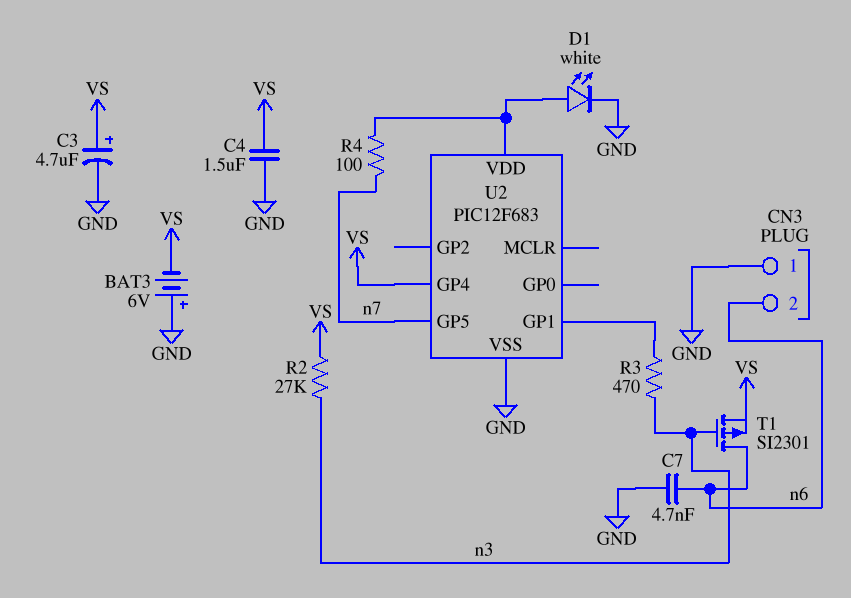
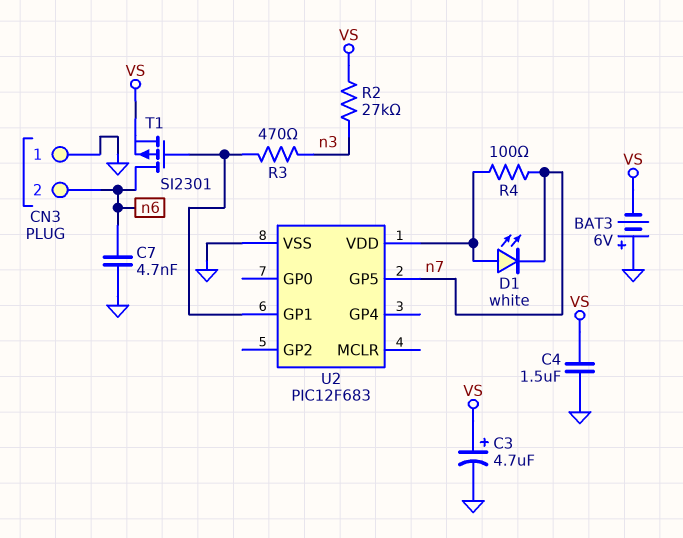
D1: LED white (A U2/VDD, K GND) -> LED white (A U2/VDD, K n7)
T1: PMOS SI2301 (G n3, D n6, S VS) -> PMOS SI2301 (G U2/GP1, D n6, S VS)
U2 pin GP4: VS -> none

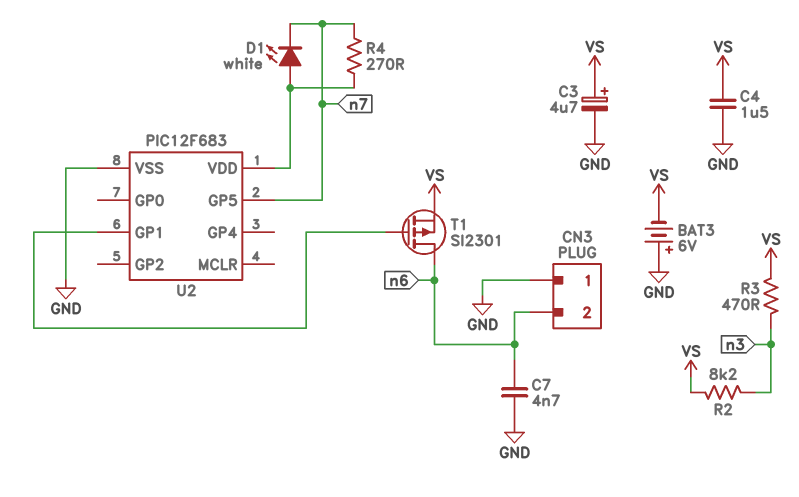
R2: 27k (VS, n3) -> 8.2k (VS, n3)
R3: 470 (U2/GP1, n3) -> 470 (VS, n3)
R4: 100 (U2/VDD, n7) -> 270 (U2/VDD, n7)

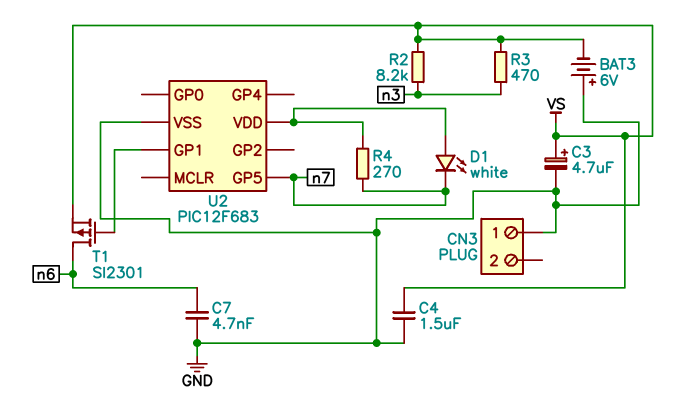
CN3 pin 2: n6 -> none

